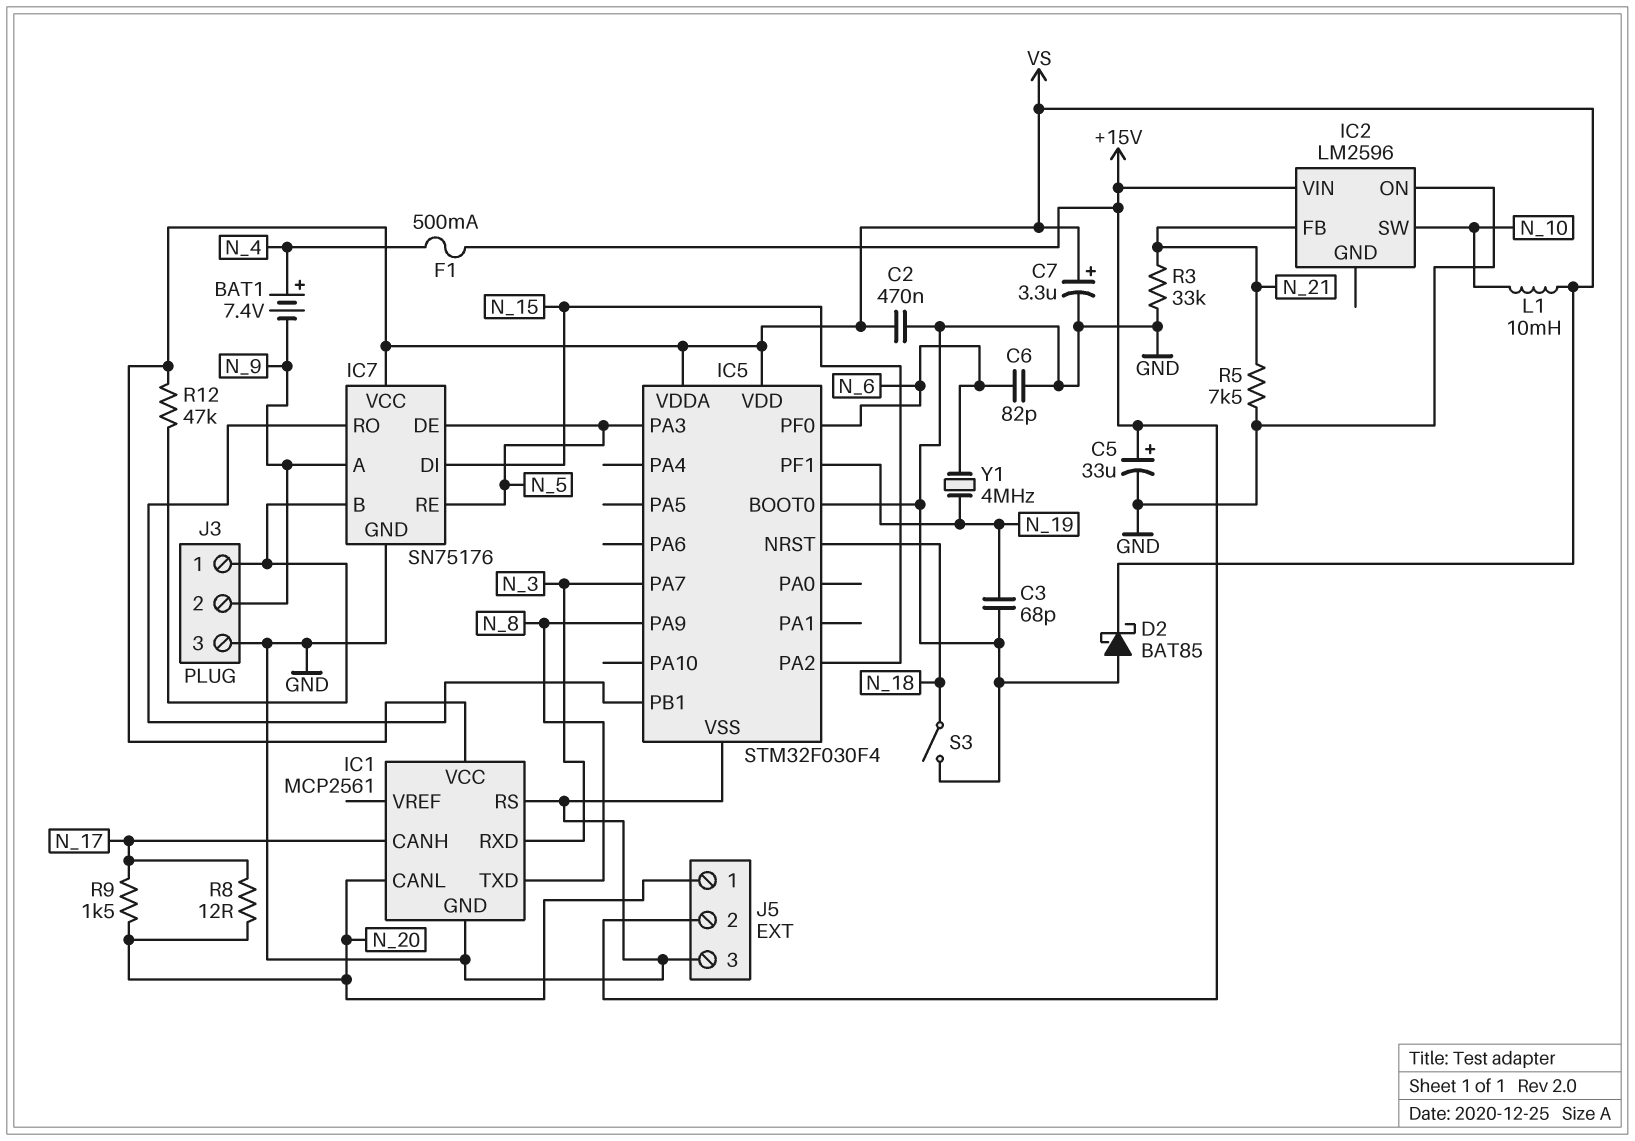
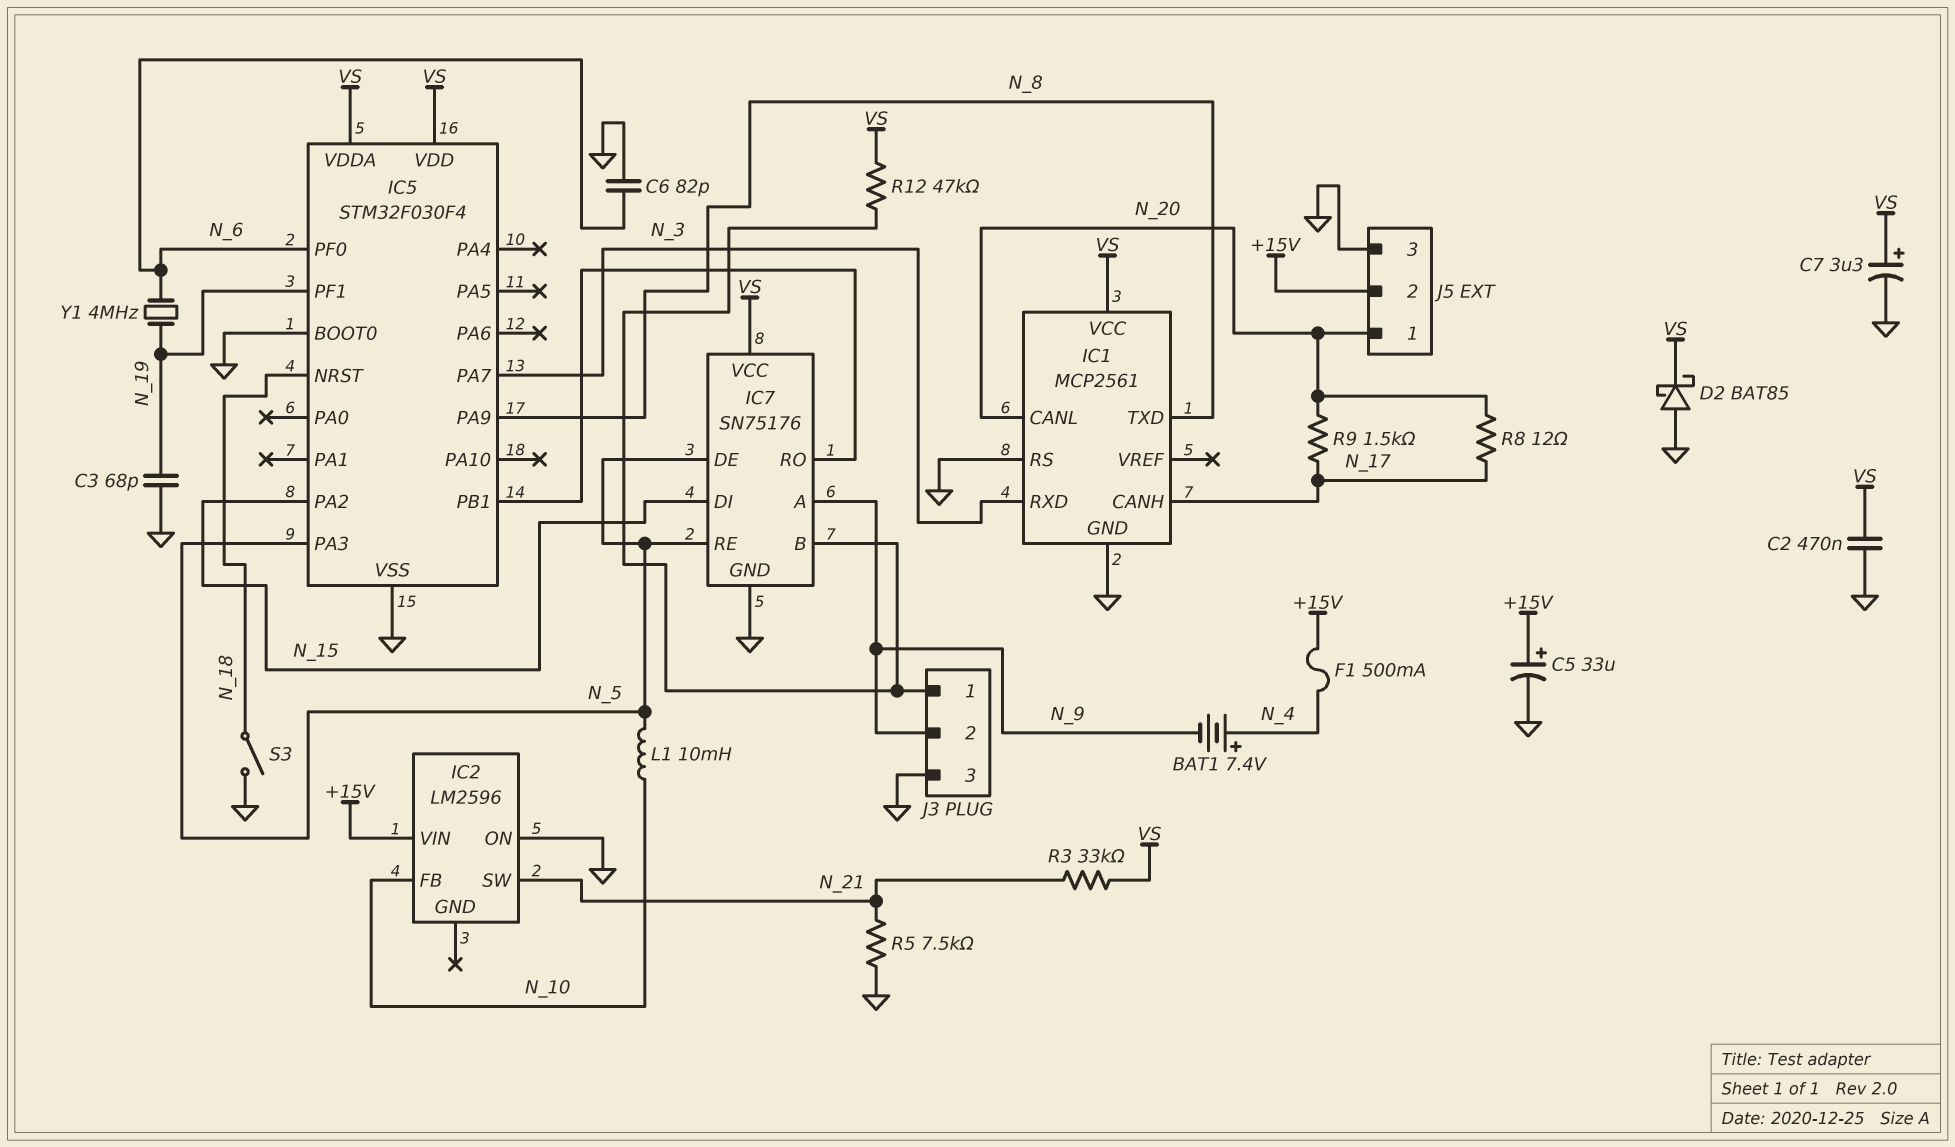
IC2 pin FB: N_21 -> N_10
IC2 pin SW: N_10 -> N_21
L1: 10mH (N_10, VS) -> 10mH (N_5, N_10)
R3: 33k (GND, N_21) -> 33k (N_21, VS)

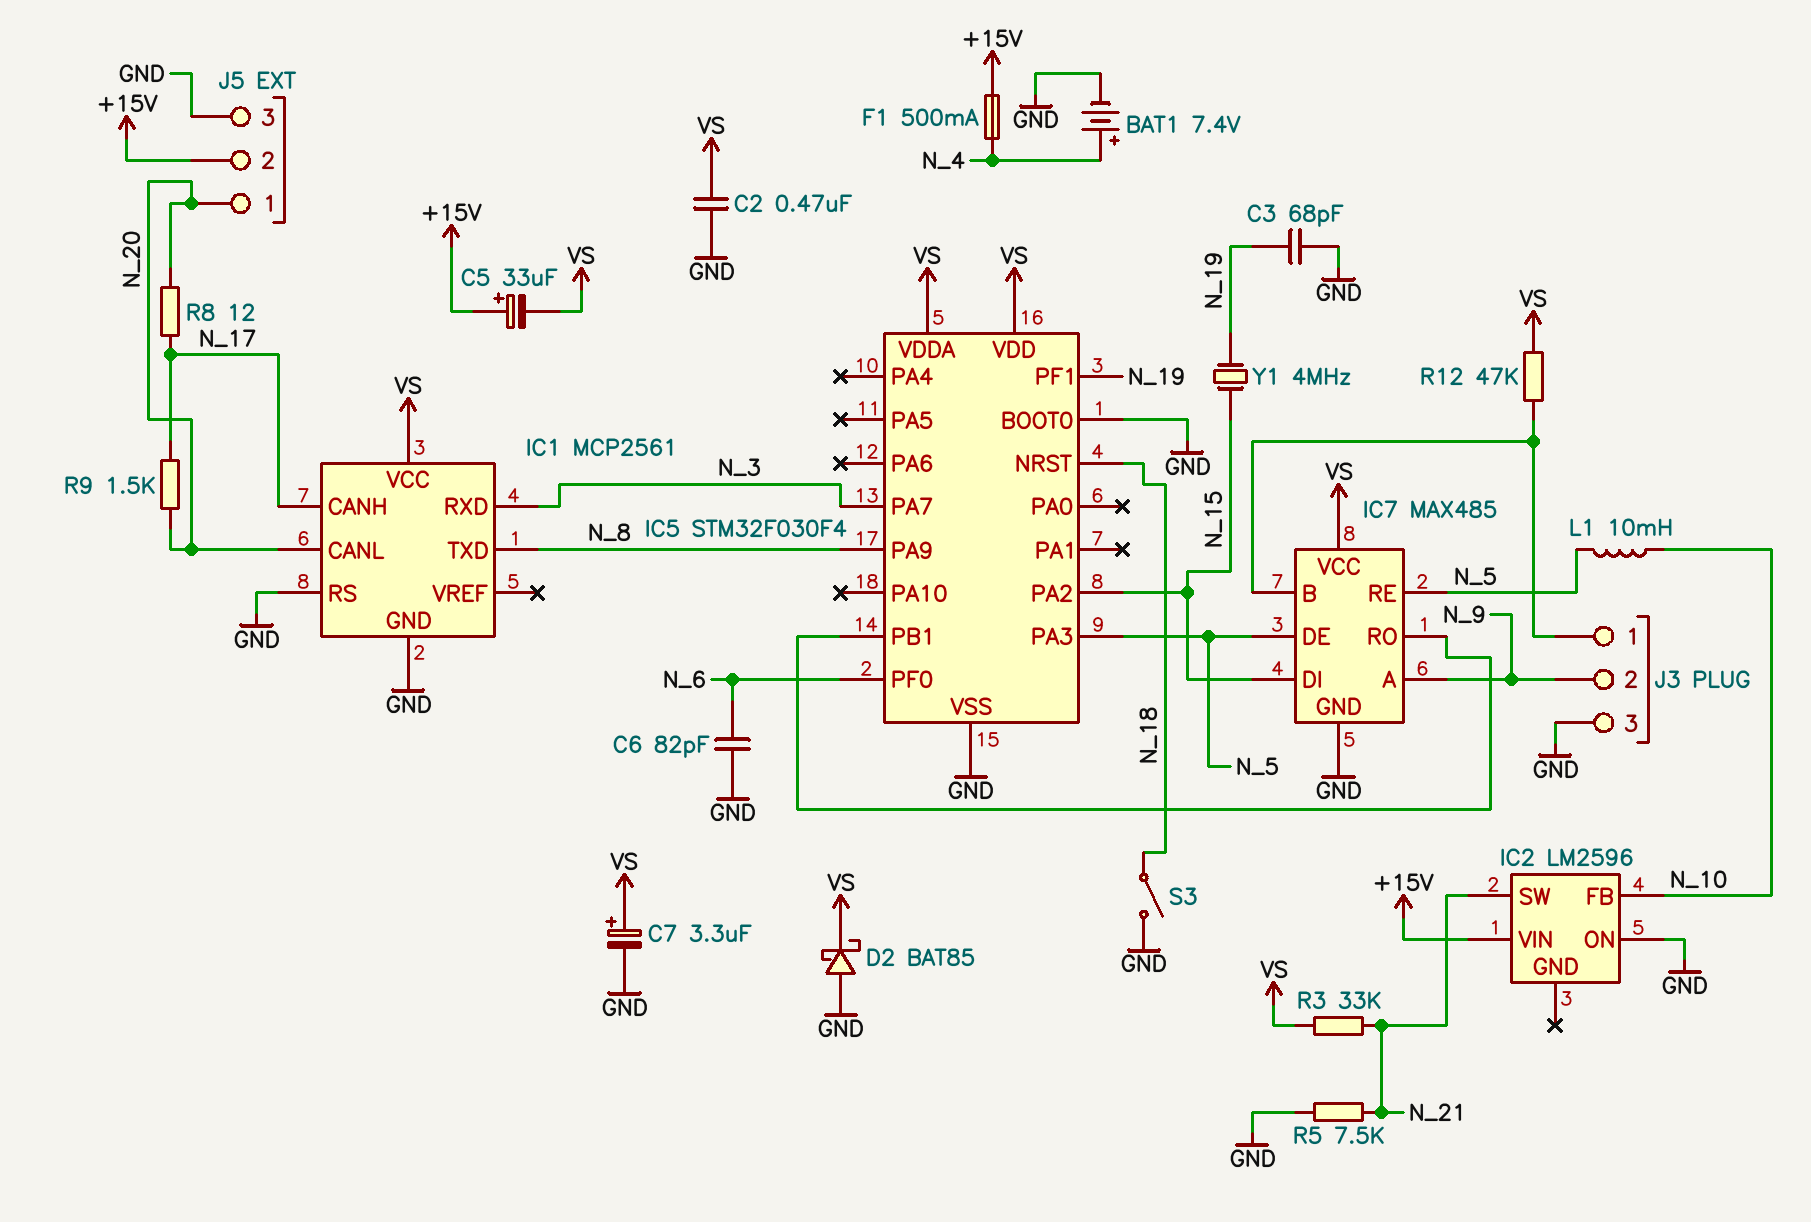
BAT1: 7.4V (plus N_4, minus N_9) -> 7.4V (plus N_4, minus GND)
C5: 33uF (plus +15V, minus GND) -> 33uF (plus +15V, minus VS)
IC7: SN75176 -> MAX485
Y1: 4MHz (N_6, N_19) -> 4MHz (N_15, N_19)

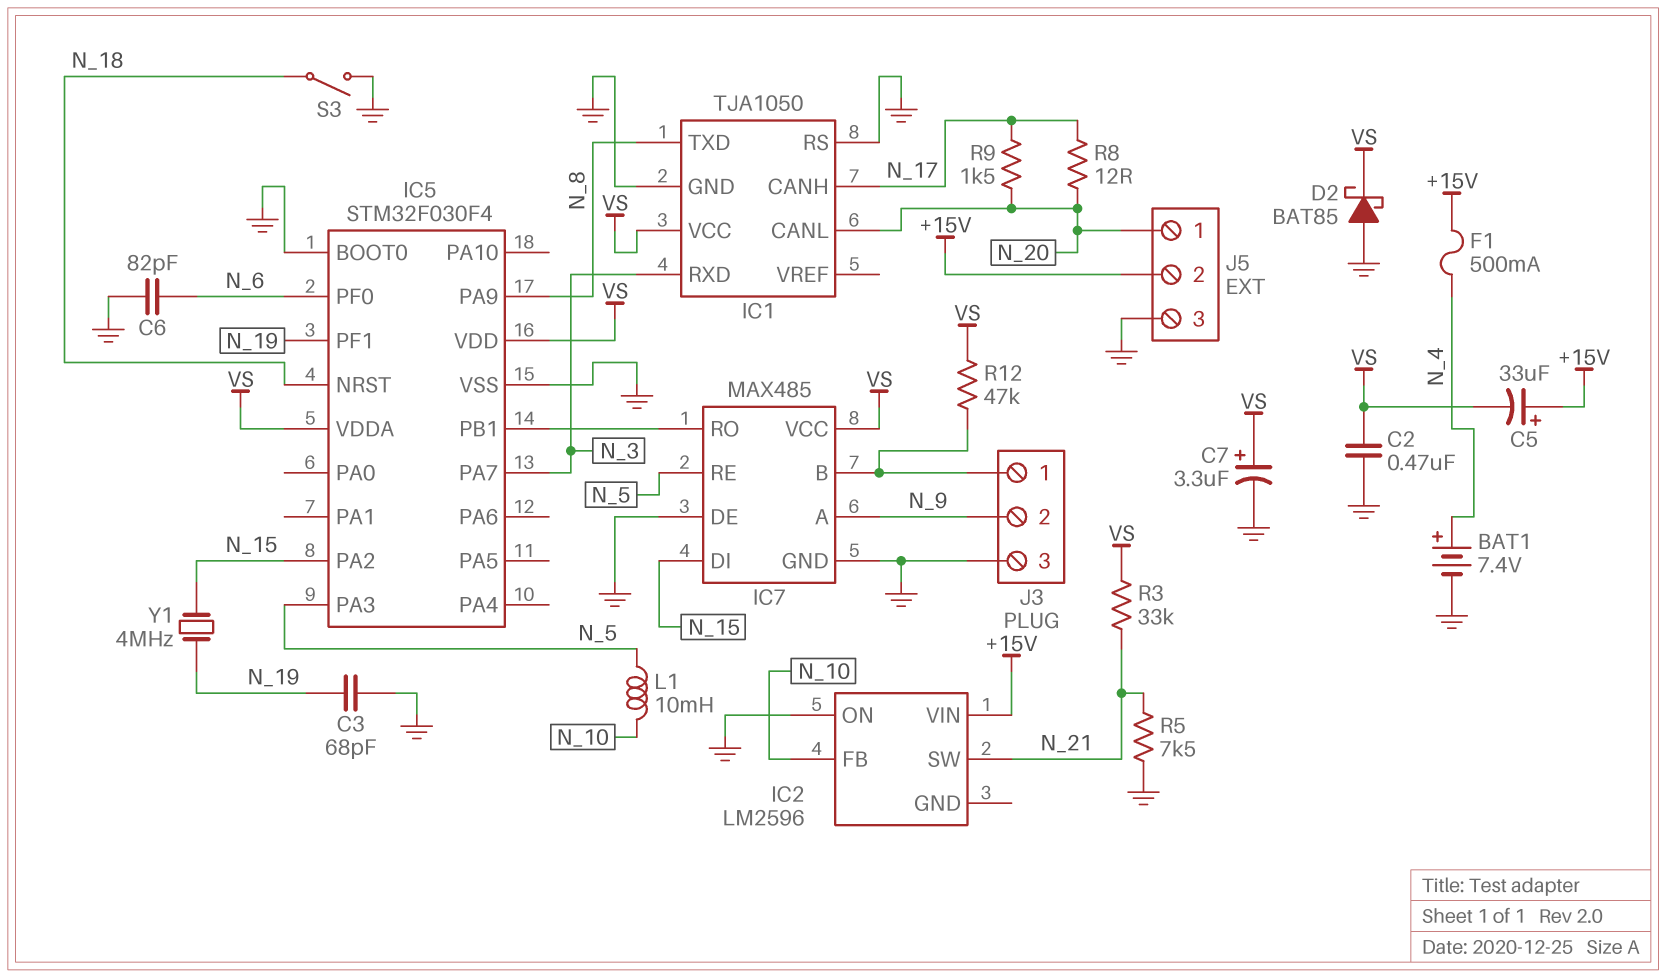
IC1: MCP2561 -> TJA1050
IC7 pin DE: N_5 -> GND

